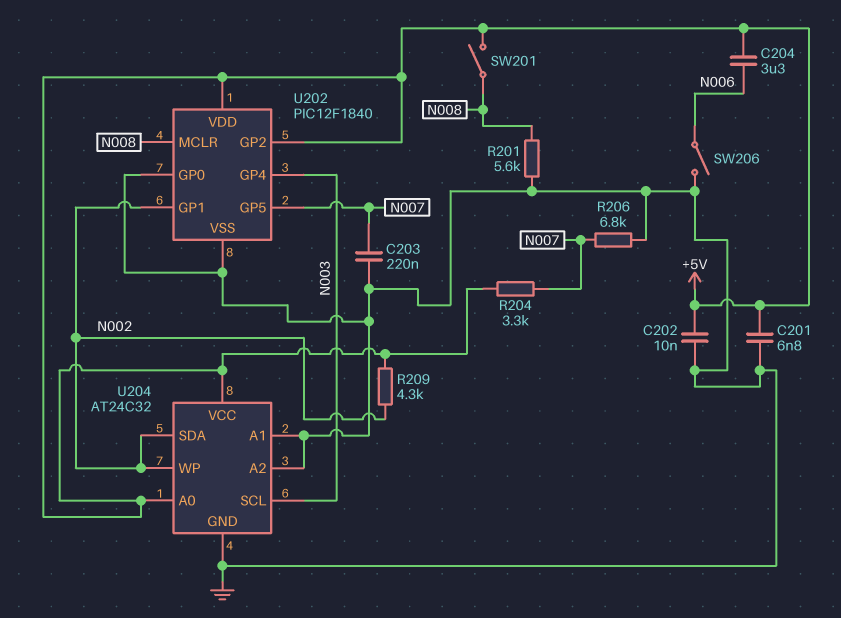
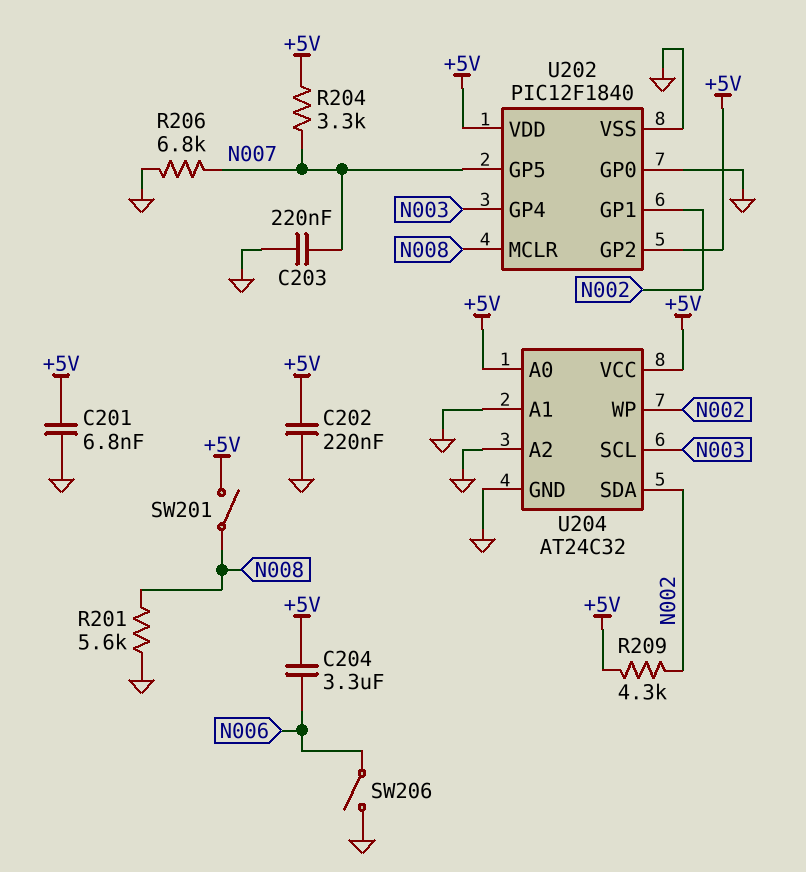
C202: 10nF (+5V, GND) -> 220nF (+5V, GND)

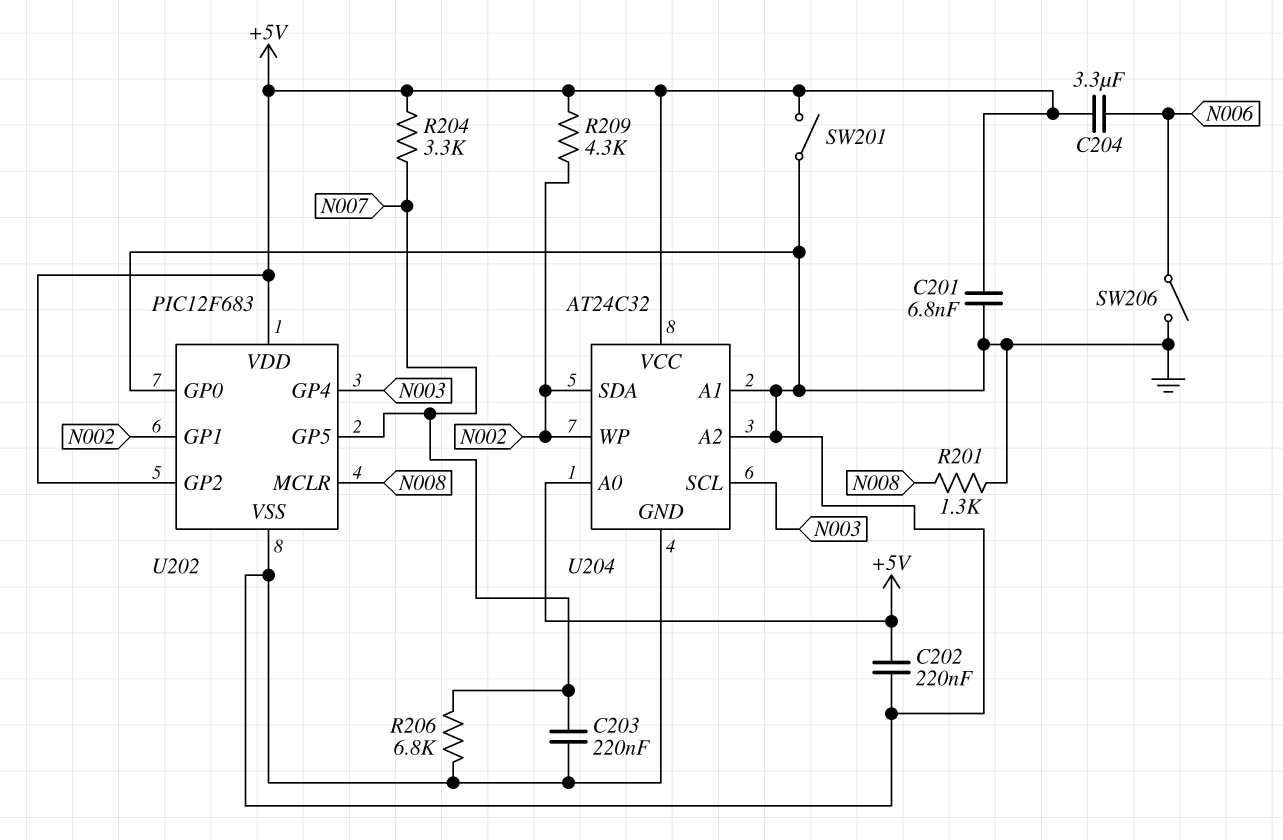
R201: 5.6k (GND, N008) -> 1.3k (GND, N008)
SW201: switch (+5V, N008) -> switch (+5V, GND)
U202: PIC12F1840 -> PIC12F683

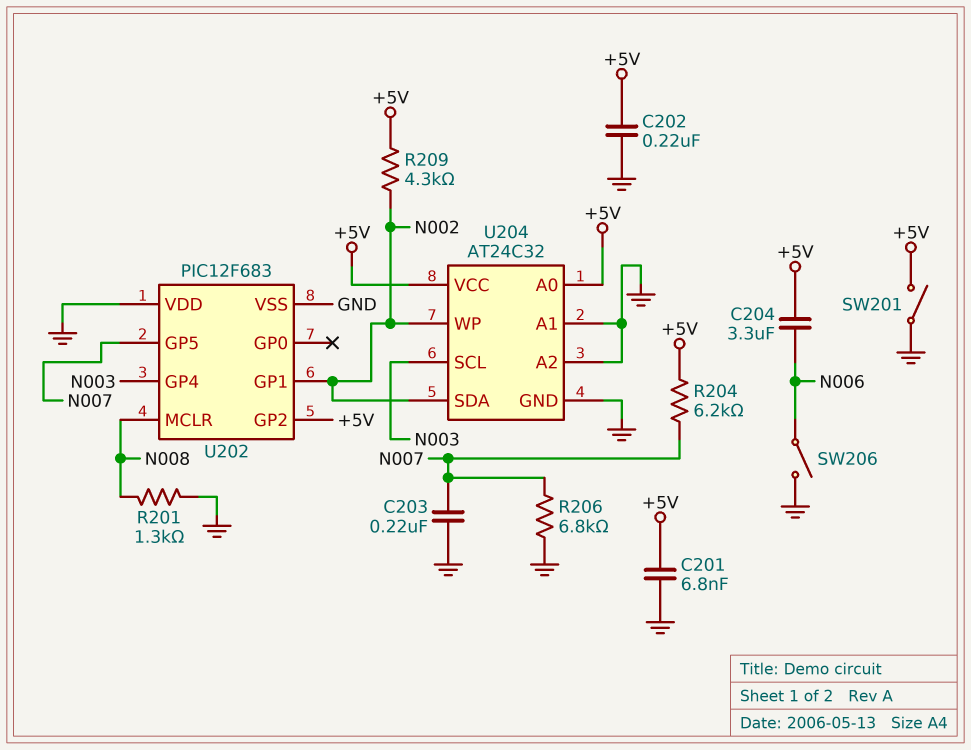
R204: 3.3k (+5V, N007) -> 6.2k (+5V, N007)
U202 pin GP0: GND -> none
U202 pin VDD: +5V -> GND

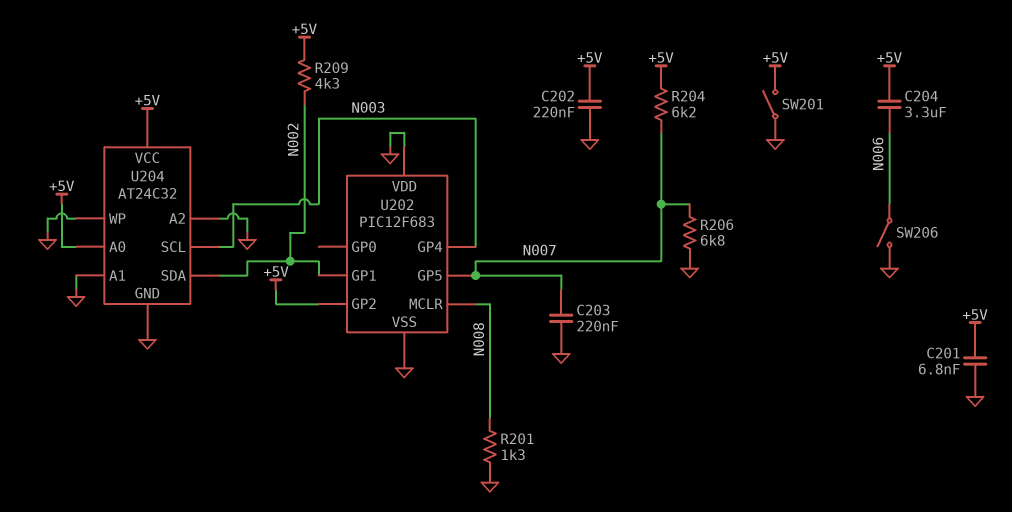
U204 pin WP: N002 -> GND

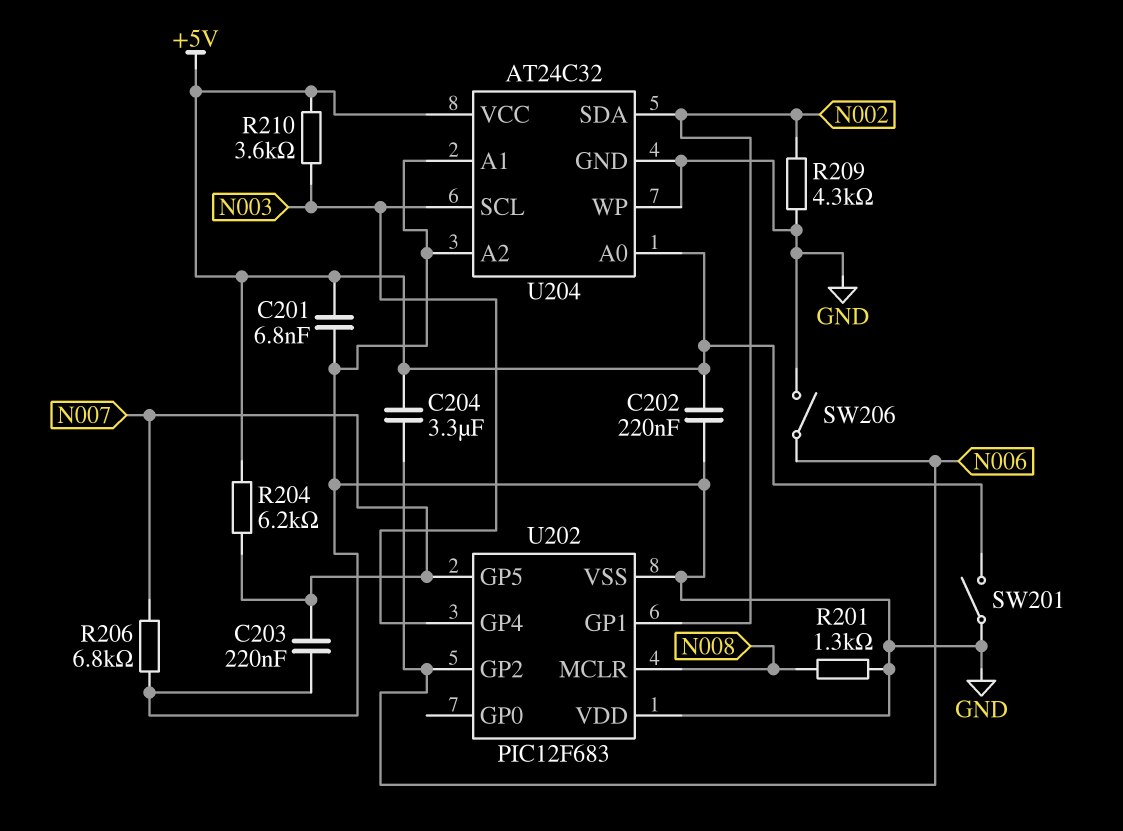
R209: 4.3k (+5V, N002) -> 4.3k (GND, N002)
R210: none -> 3.6k (+5V, N003)
U202 pin GP2: +5V -> N006

